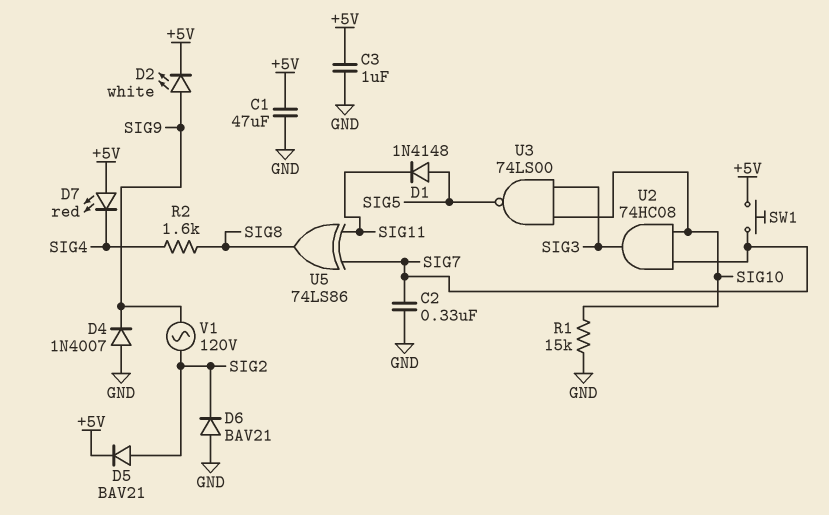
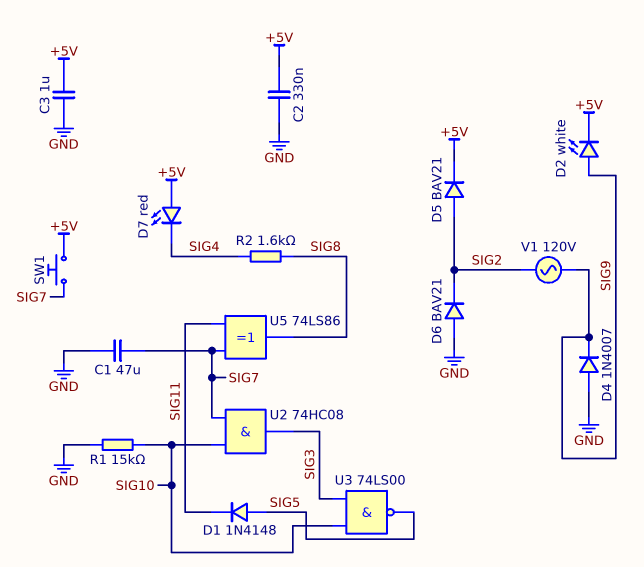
C1: 47uF (+5V, GND) -> 47uF (GND, SIG7)
C2: 330nF (GND, SIG7) -> 330nF (+5V, GND)

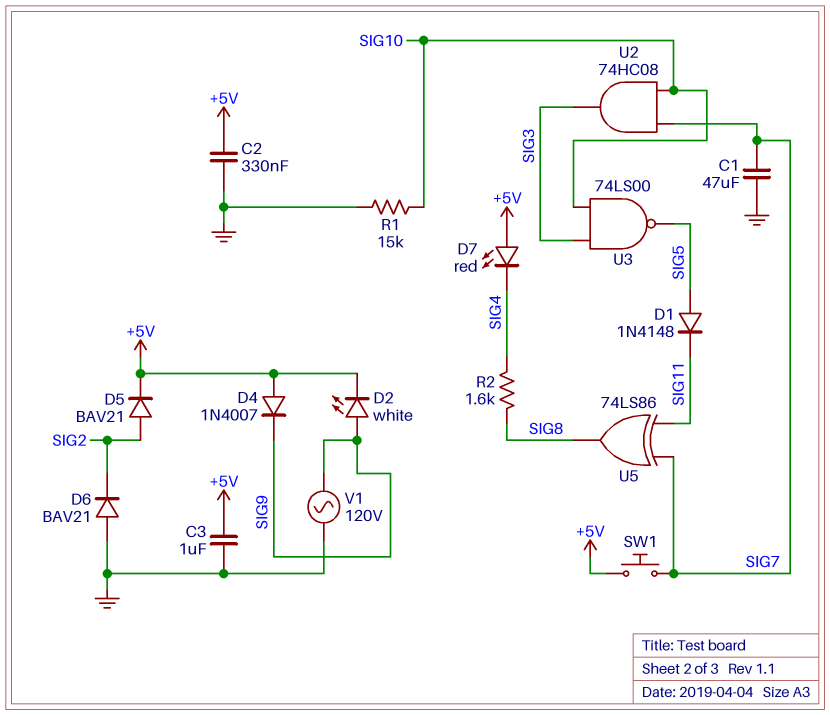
D4: diode 1N4007 (A GND, K SIG9) -> diode 1N4007 (A +5V, K SIG9)
V1: AC 120V (SIG2, SIG9) -> AC 120V (GND, SIG9)

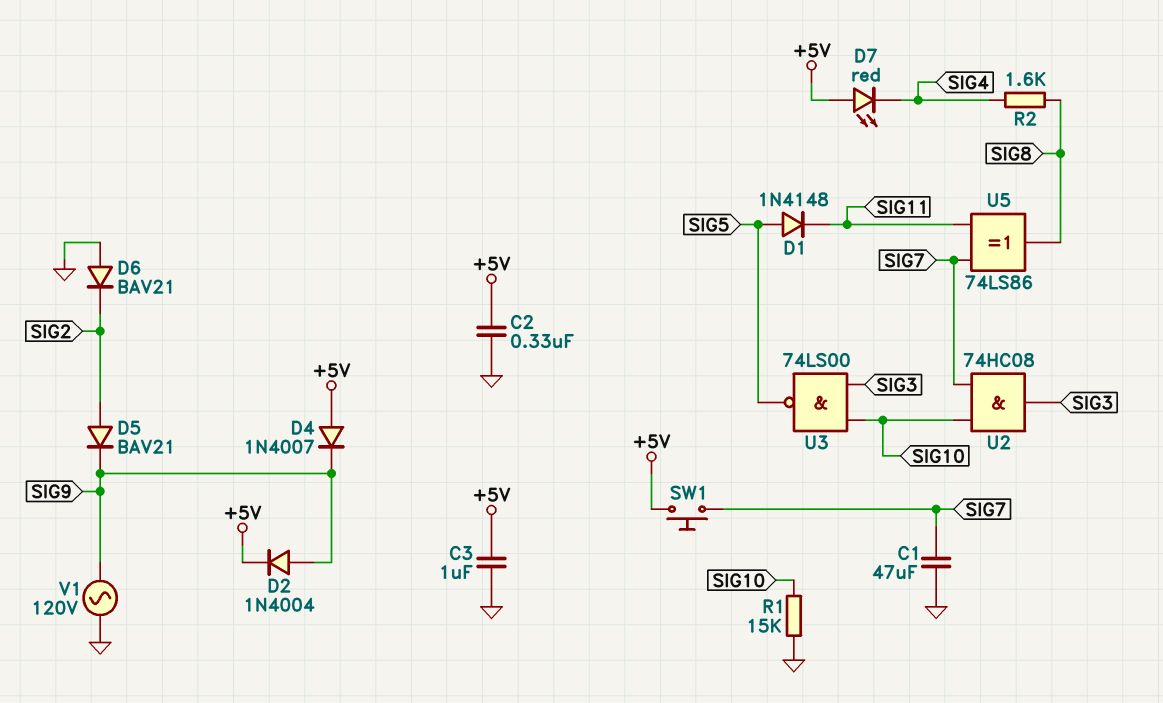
D2: LED white (A SIG9, K +5V) -> diode 1N4004 (A SIG9, K +5V)
D5: diode BAV21 (A SIG2, K +5V) -> diode BAV21 (A SIG2, K SIG9)

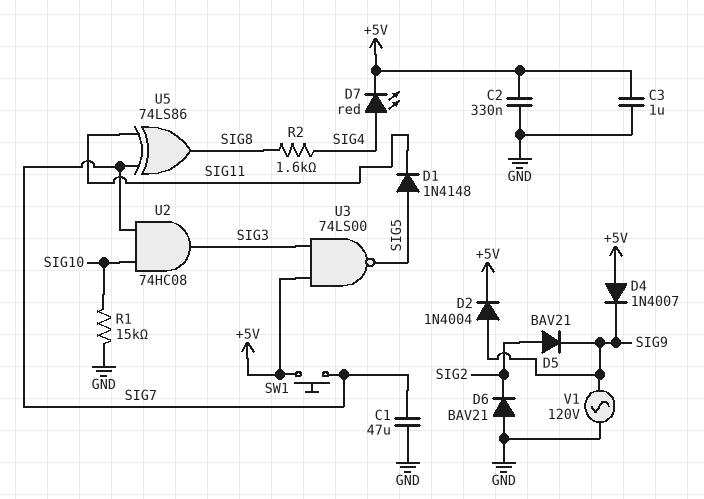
D7: LED red (A +5V, K SIG4) -> LED red (A SIG4, K +5V)
U3: NAND 74LS00 (in SIG3, in SIG10, out SIG5) -> NAND 74LS00 (in +5V, in SIG3, out SIG5)

